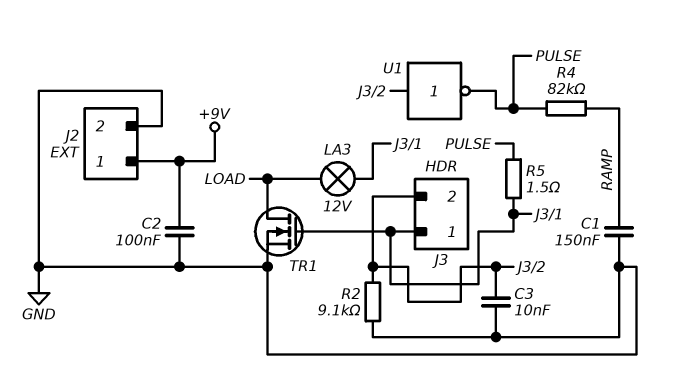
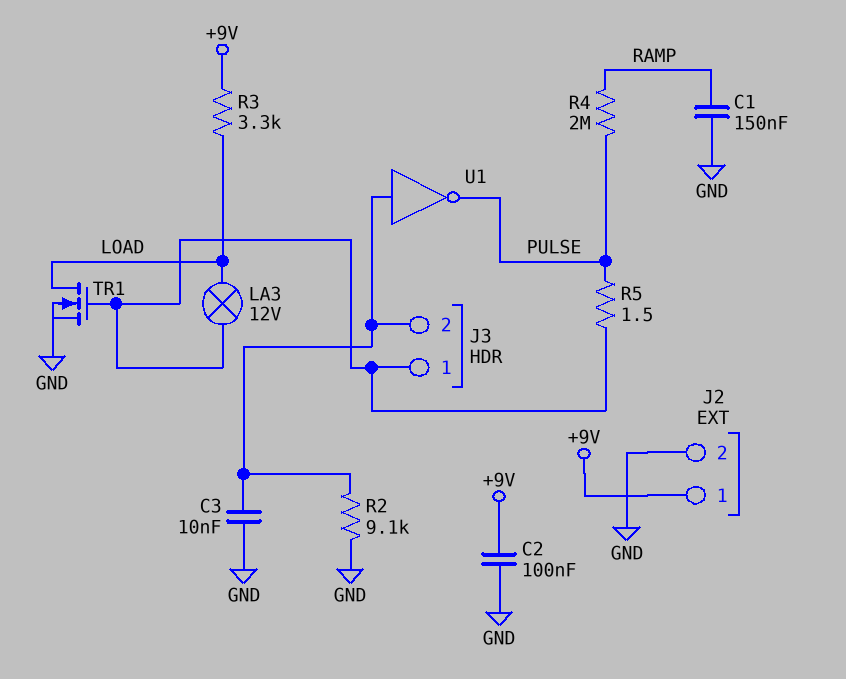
R3: none -> 3.3k (+9V, LOAD)
R4: 82k (PULSE, RAMP) -> 2M (PULSE, RAMP)

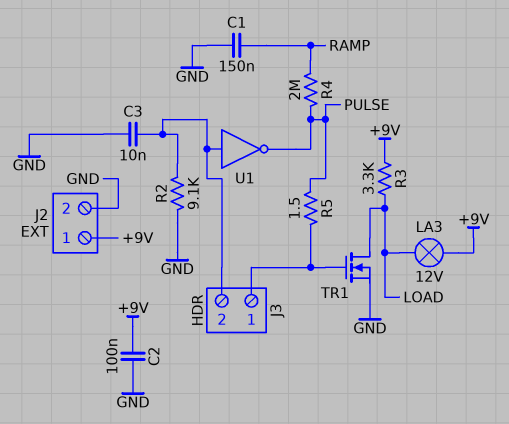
LA3: lamp 12V (J3/1, LOAD) -> lamp 12V (+9V, LOAD)

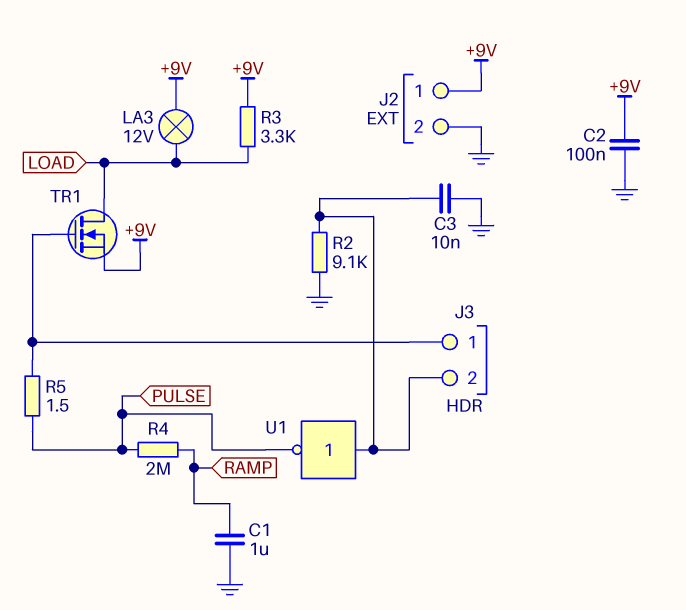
C1: 150nF (GND, RAMP) -> 1uF (GND, RAMP)
TR1: NMOS (G J3/1, D LOAD, S GND) -> NMOS (G J3/1, D LOAD, S +9V)

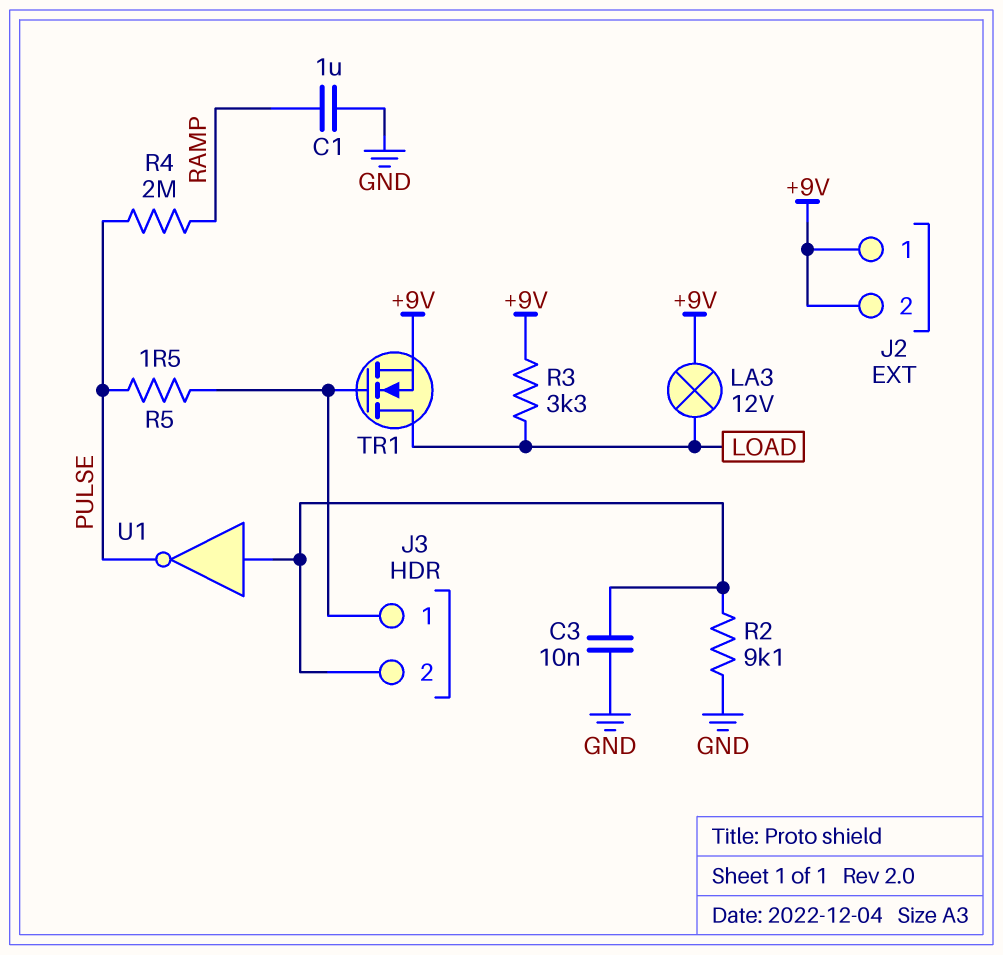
C2: 100nF (+9V, GND) -> none
J2 pin 2: GND -> +9V

